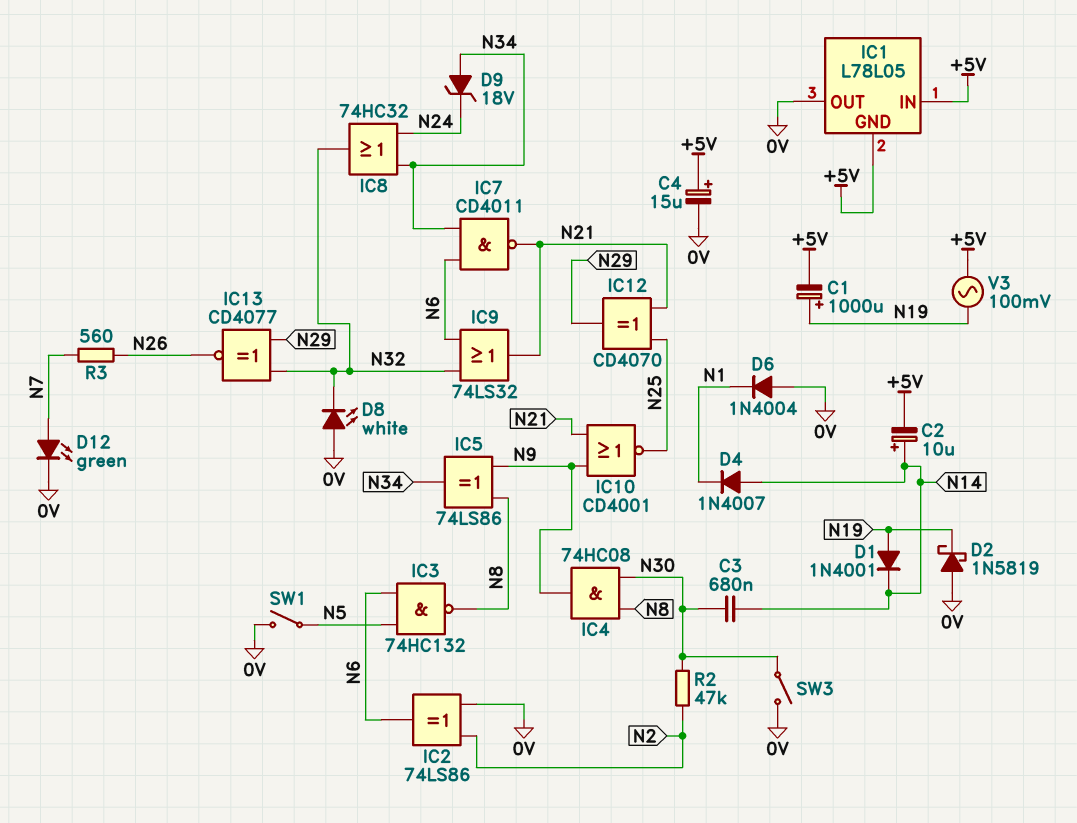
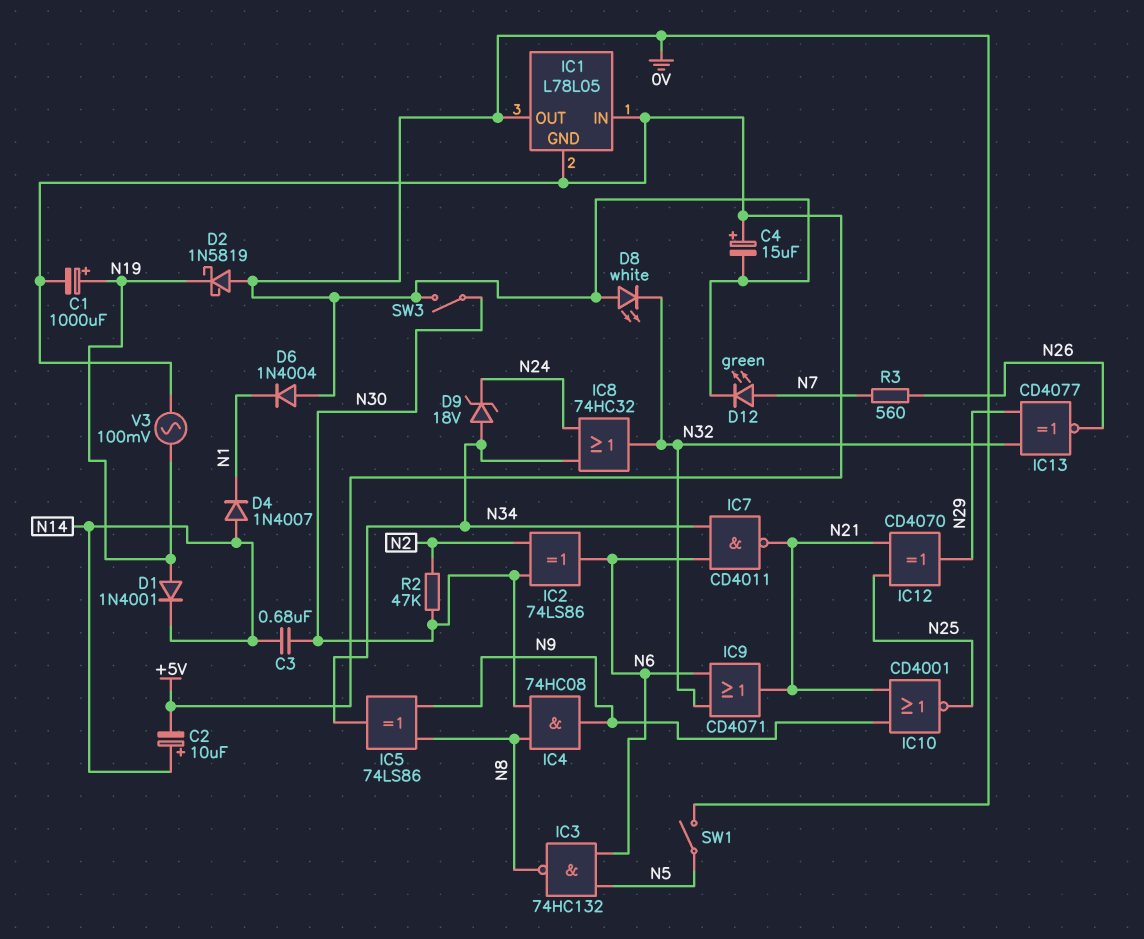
IC2: XOR 74LS86 (in 0V, in N2, out N6) -> XOR 74LS86 (in N2, in N30, out N6)
IC9: OR 74LS32 (in N6, in N32, out N21) -> OR CD4071 (in N6, in N32, out N21)

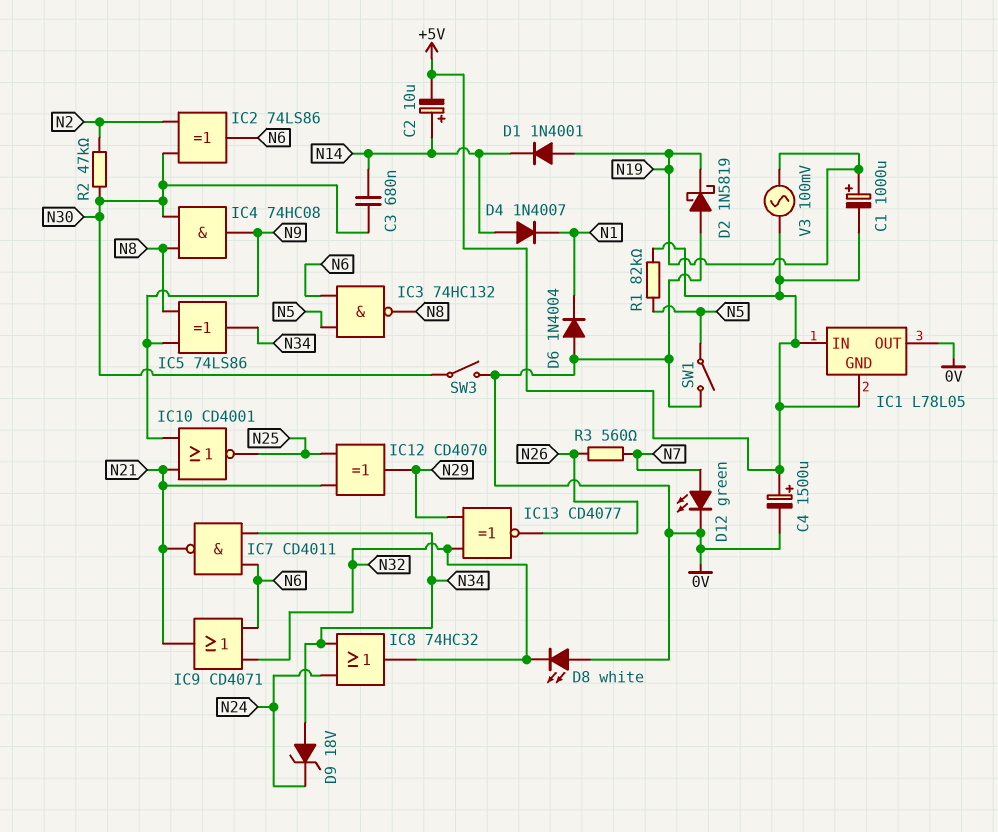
C4: 15uF (plus +5V, minus 0V) -> 1500uF (plus +5V, minus 0V)
R1: none -> 82k (+5V, N5)

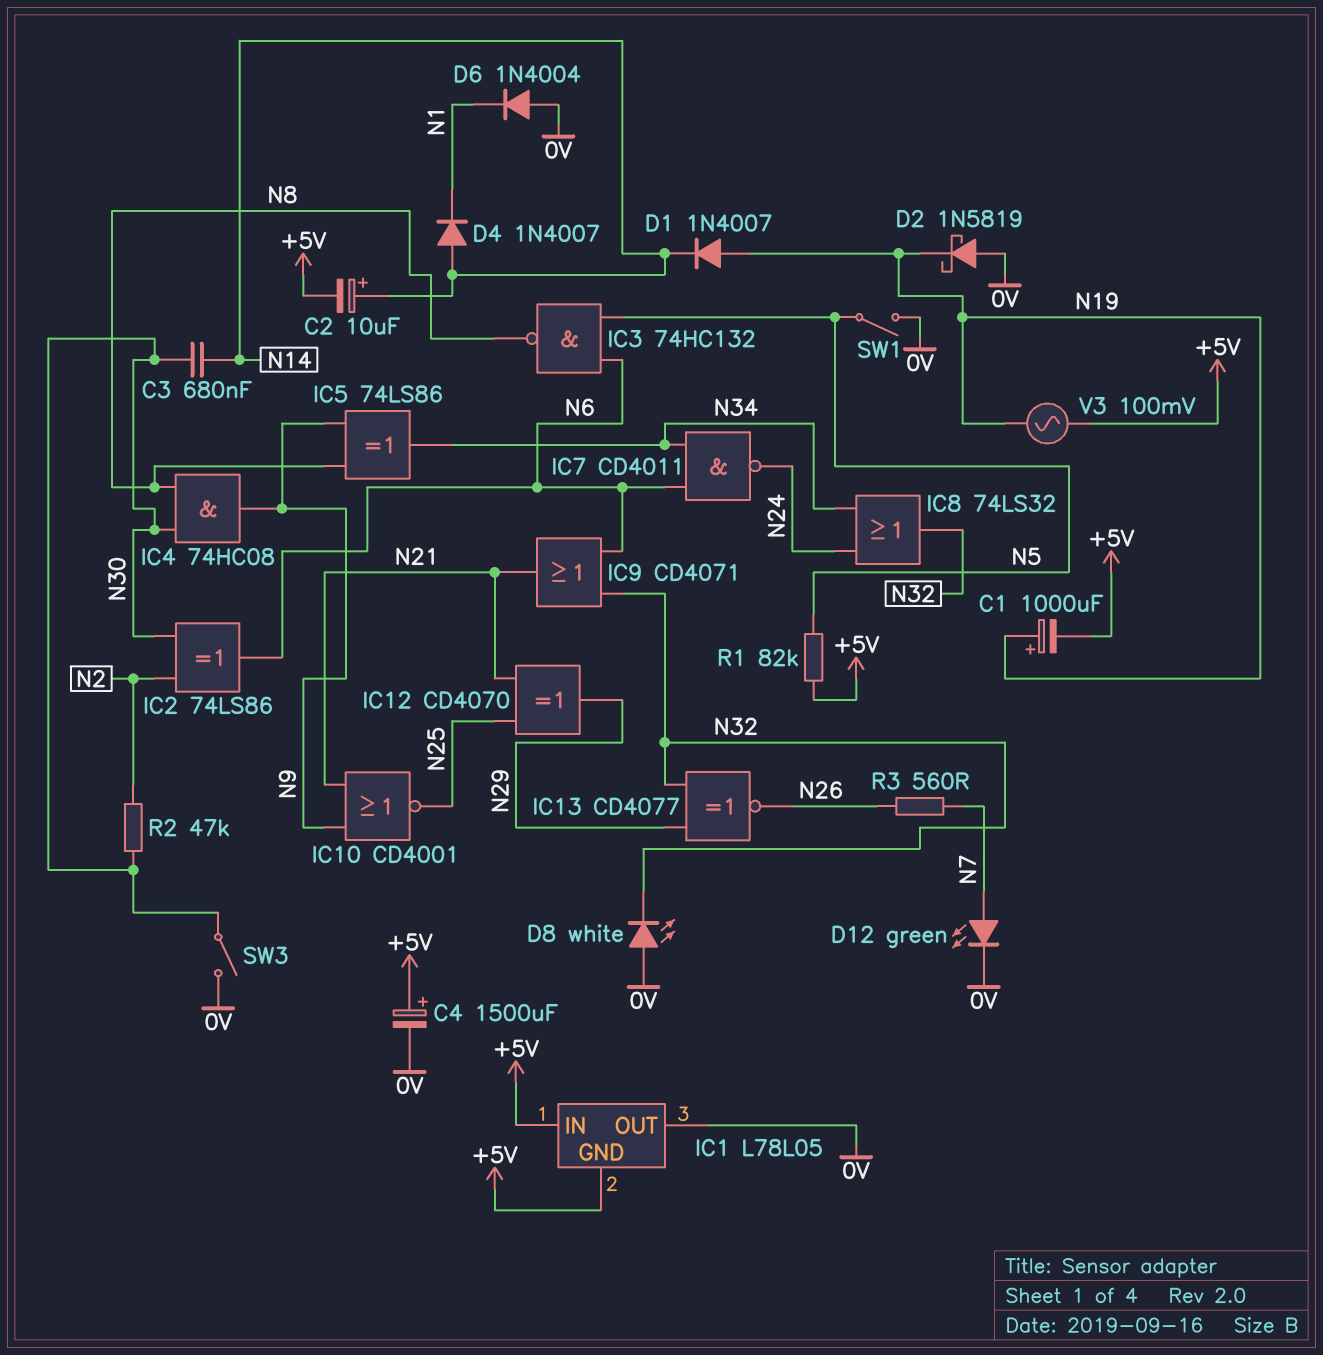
D1: diode 1N4001 (A N19, K N14) -> diode 1N4007 (A N19, K N14)
D9: zener 18V (A N34, K N24) -> none
IC7: NAND CD4011 (in N6, in N34, out N21) -> NAND CD4011 (in N6, in N34, out N24)
IC8: OR 74HC32 (in N24, in N34, out N32) -> OR 74LS32 (in N24, in N34, out N32)

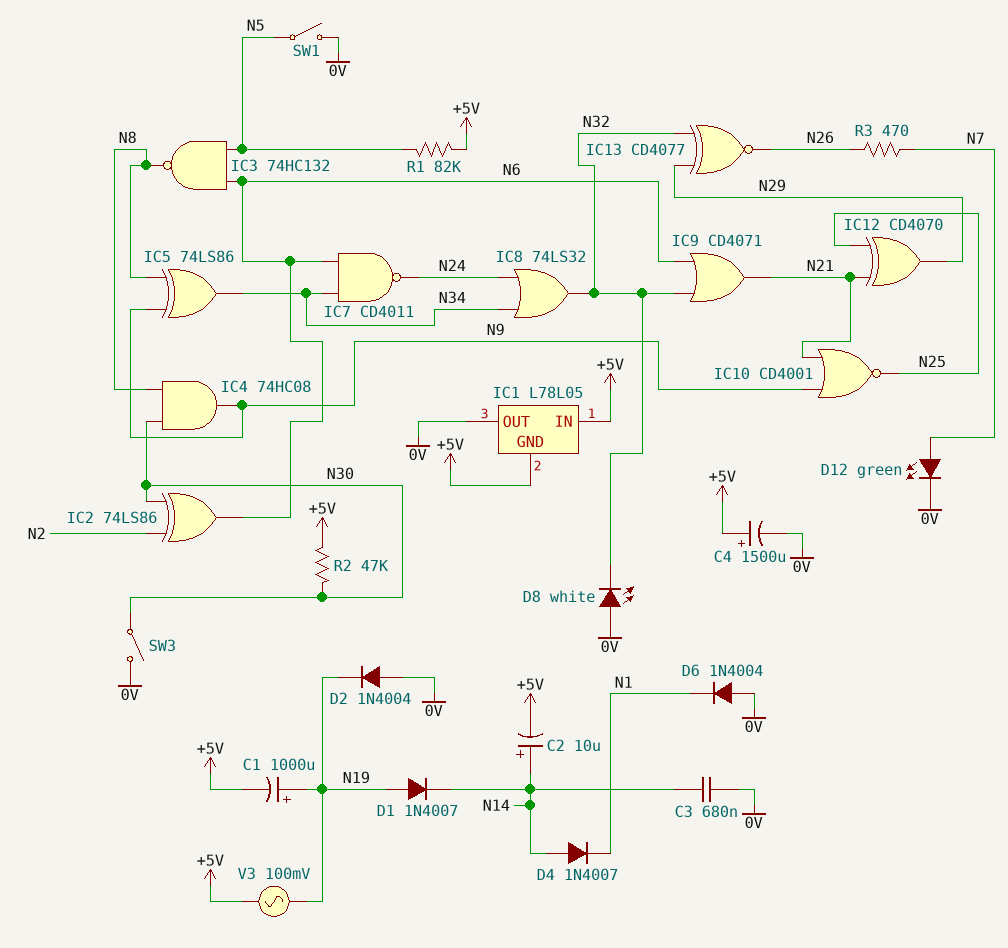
C3: 680nF (N14, N30) -> 680nF (0V, N14)
D2: schottky 1N5819 (A 0V, K N19) -> diode 1N4004 (A 0V, K N19)
R2: 47k (N2, N30) -> 47k (+5V, N30)
R3: 560 (N7, N26) -> 470 (N7, N26)

